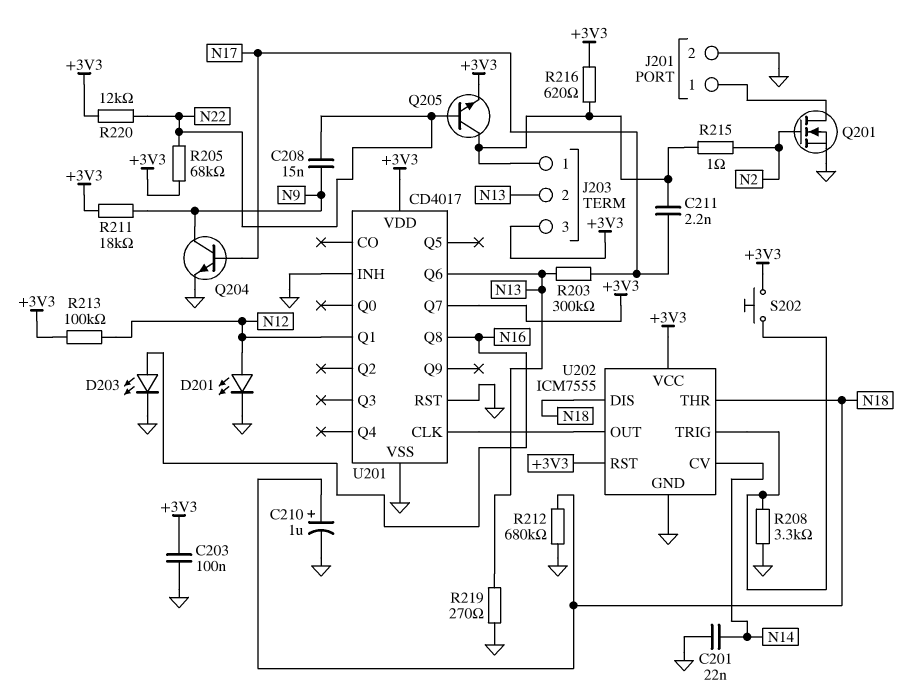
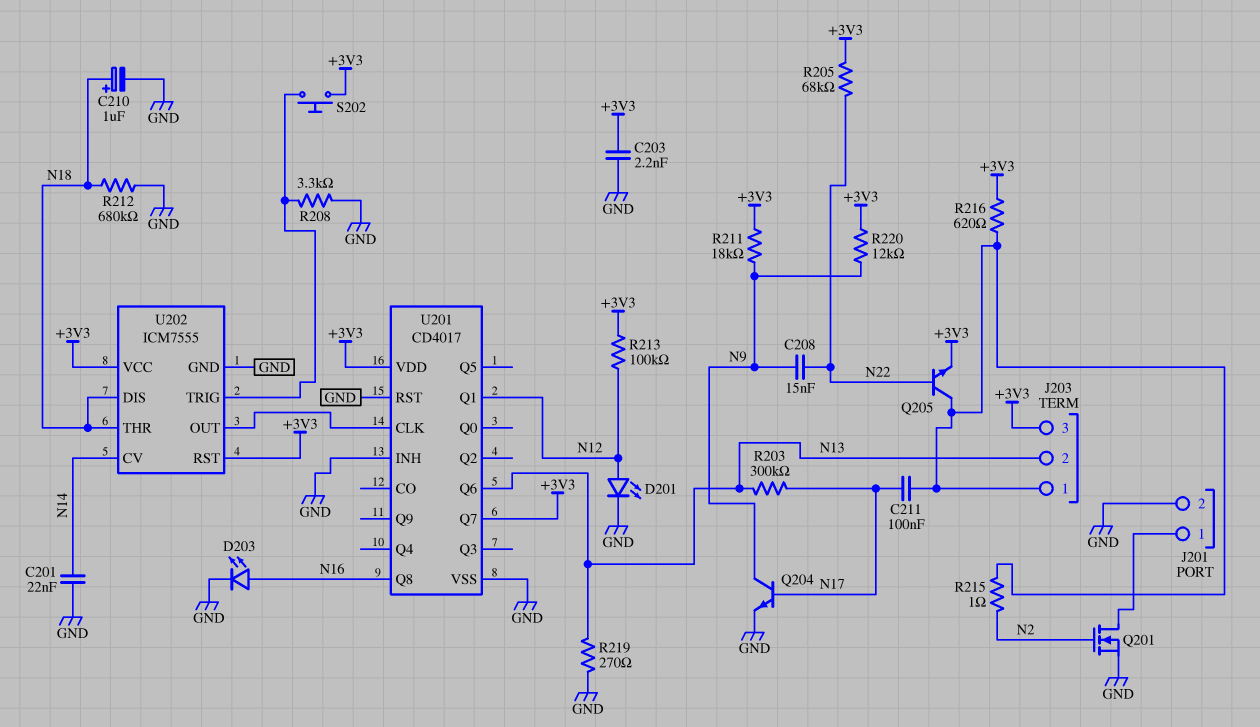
C203: 100nF (+3V3, GND) -> 2.2nF (+3V3, GND)
C211: 2.2nF (J203/1, N17) -> 100nF (J203/1, N17)
R220: 12k (+3V3, N22) -> 12k (+3V3, N9)

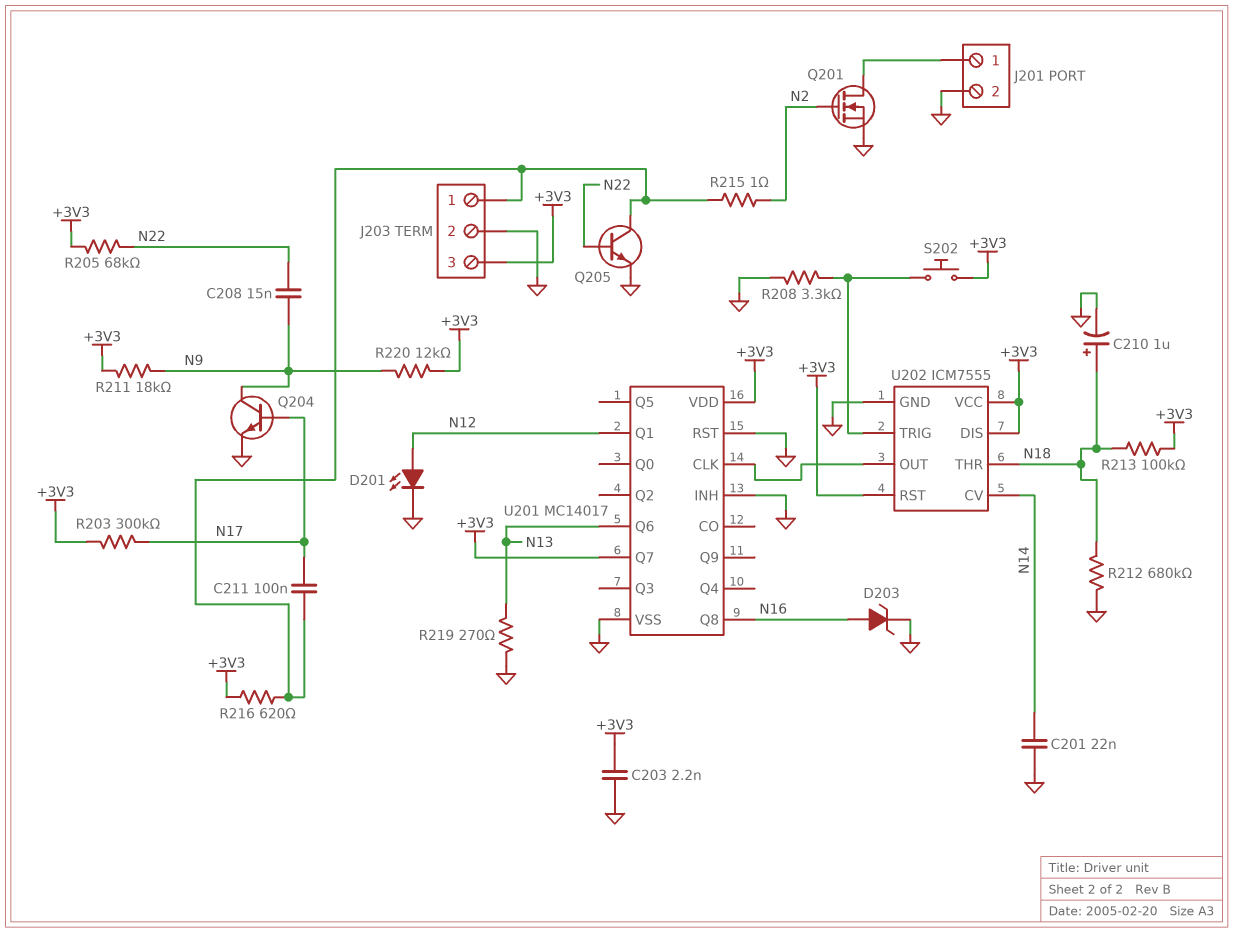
D203: LED (A N16, K GND) -> zener (A N16, K GND)
J203 pin 2: N13 -> GND
Q205: NPN (B N22, C J203/1, E +3V3) -> NPN (B N22, C J203/1, E GND)
R203: 300k (N13, N17) -> 300k (+3V3, N17)
R213: 100k (+3V3, N12) -> 100k (+3V3, N18)
U201: CD4017 -> MC14017
U202 pin DIS: N18 -> +3V3

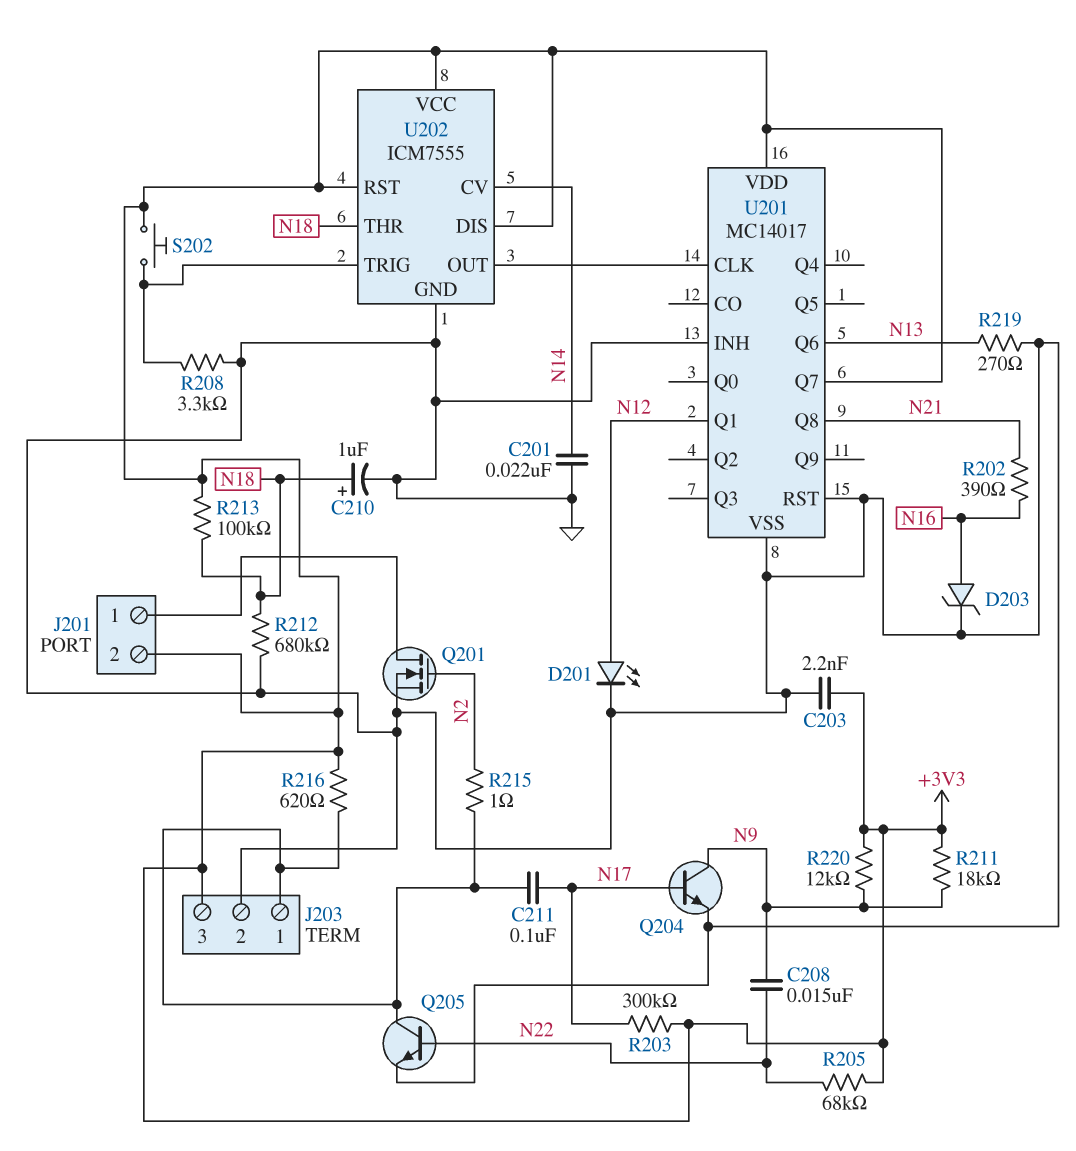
J201 pin 2: GND -> +3V3
R202: none -> 390 (N16, N21)
U201 pin Q8: N16 -> N21

